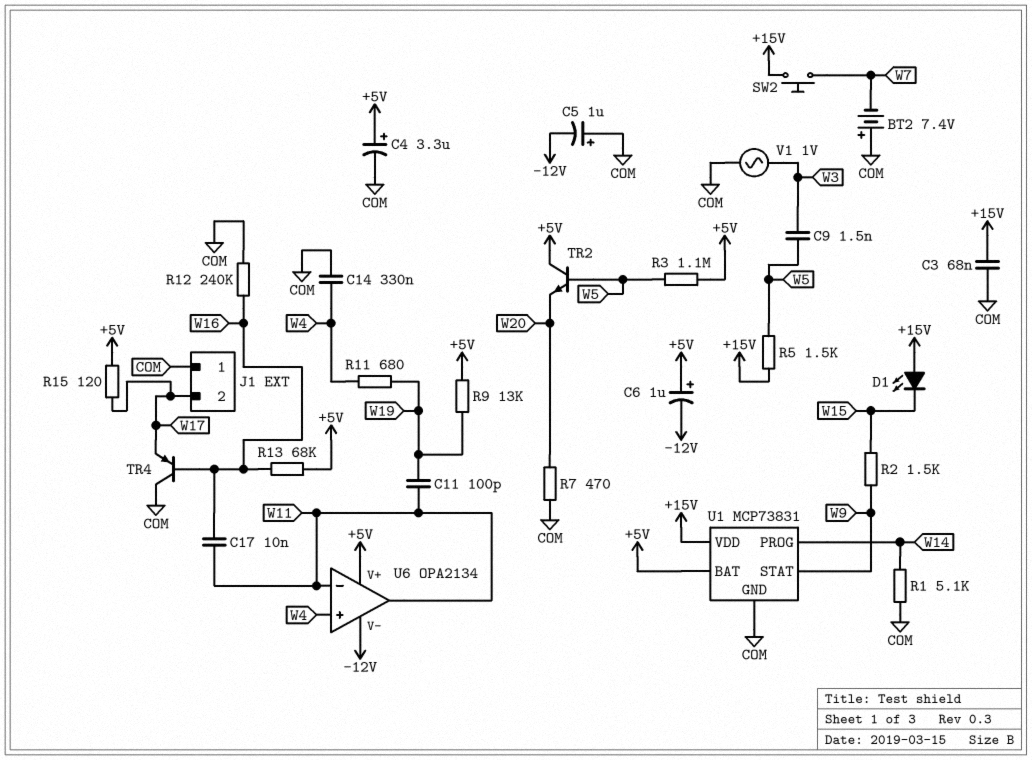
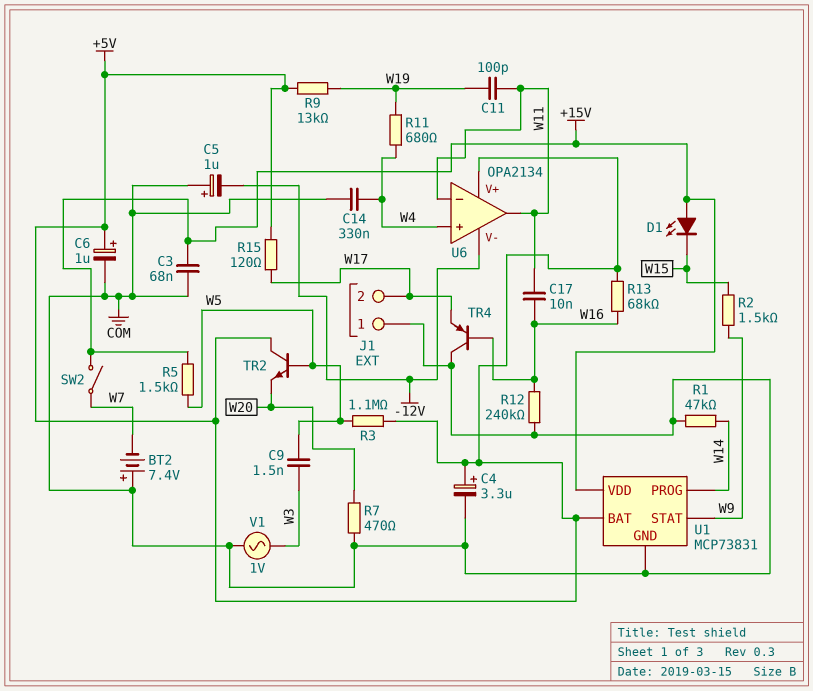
C6: 1uF (plus +5V, minus -12V) -> 1uF (plus +5V, minus COM)
R1: 5.1k (COM, W14) -> 47k (COM, W14)
SW2: button (+15V, W7) -> switch (+15V, W7)

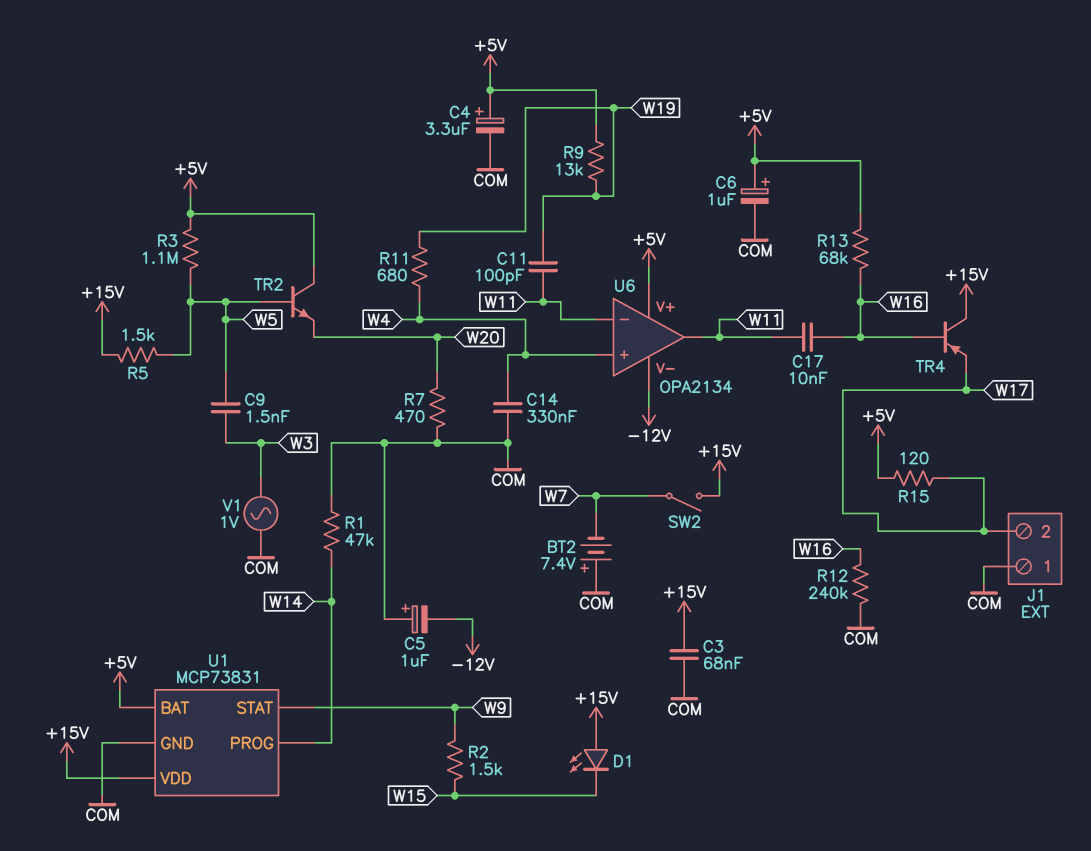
TR4: PNP (B W16, C COM, E W17) -> PNP (B W16, C +15V, E W17)

